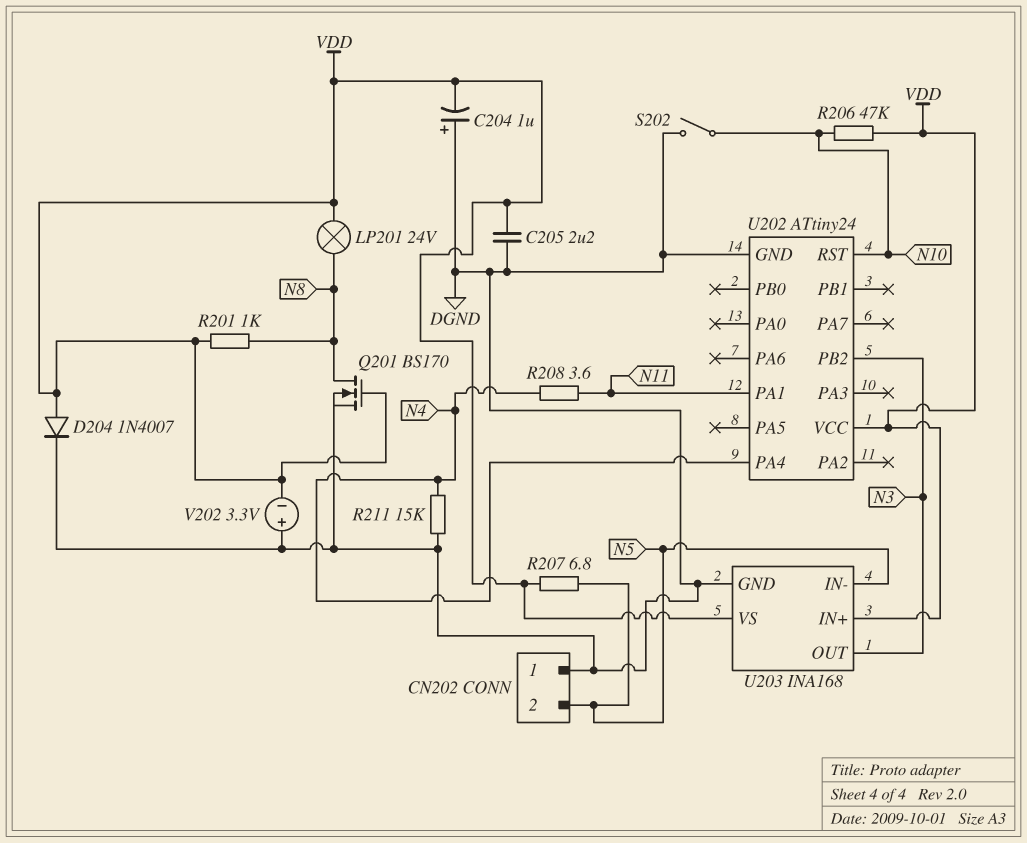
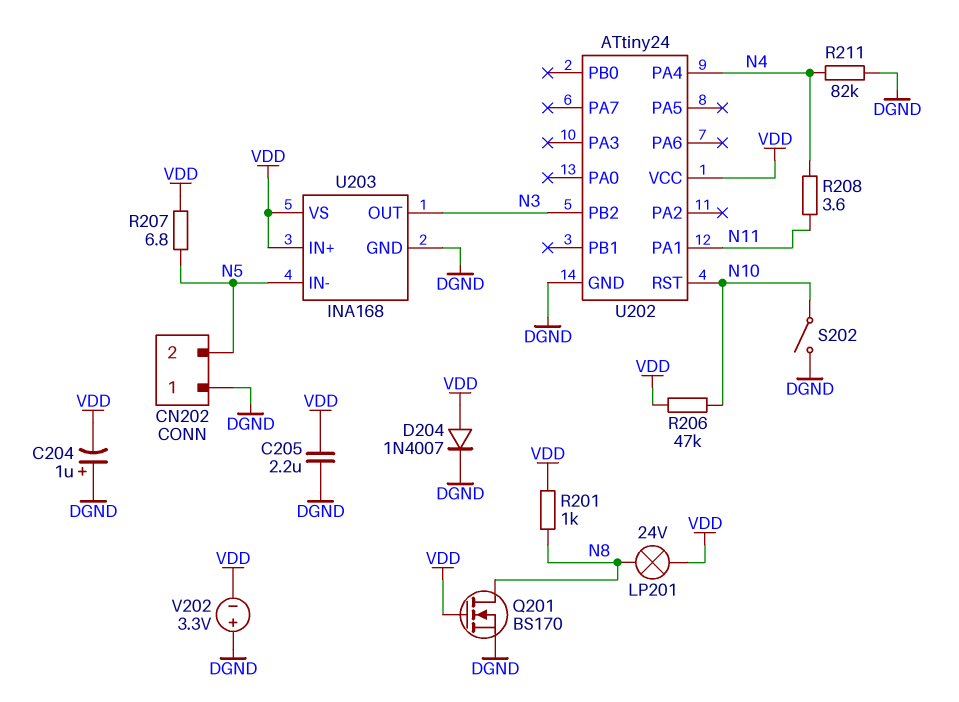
R211: 15k (DGND, N4) -> 82k (DGND, N4)

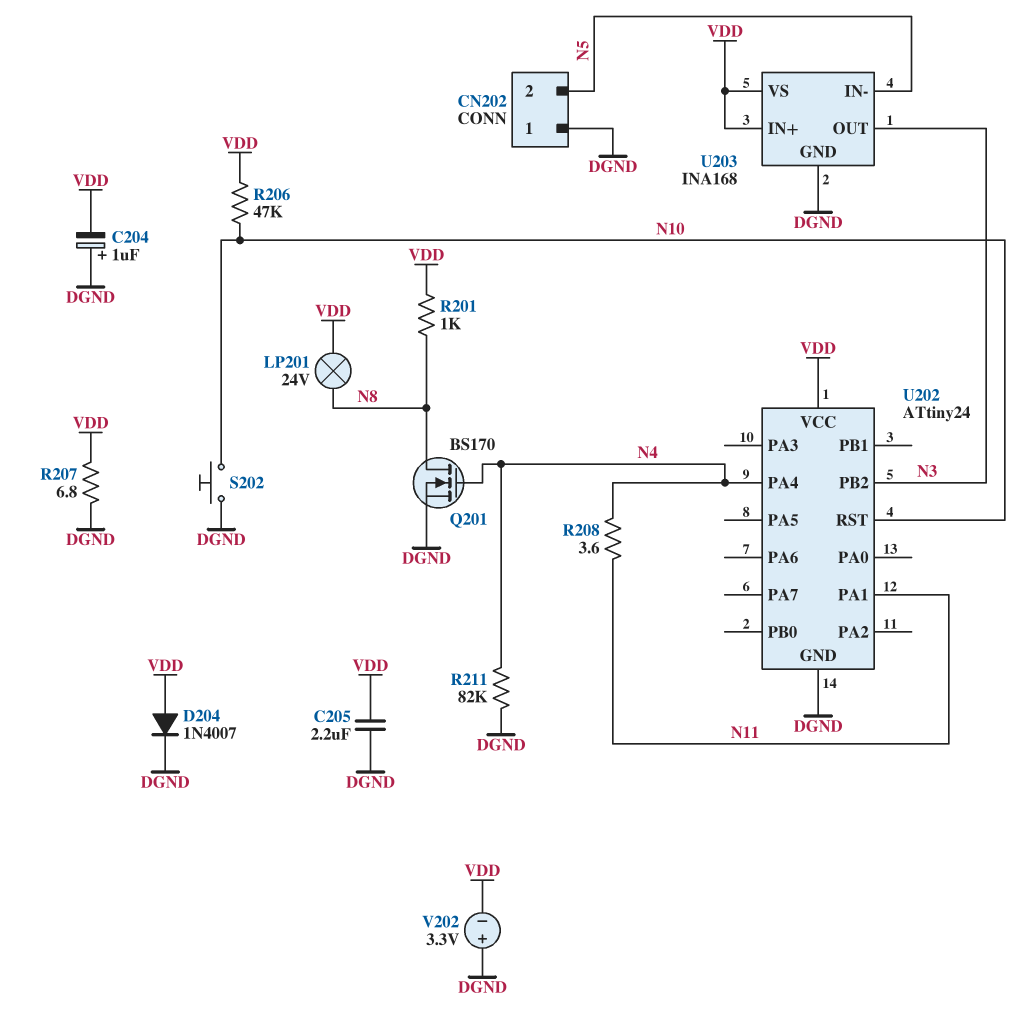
Q201: NMOS BS170 (G VDD, D N8, S DGND) -> NMOS BS170 (G N4, D N8, S DGND)
R207: 6.8 (N5, VDD) -> 6.8 (DGND, VDD)
S202: switch (DGND, N10) -> button (DGND, N10)

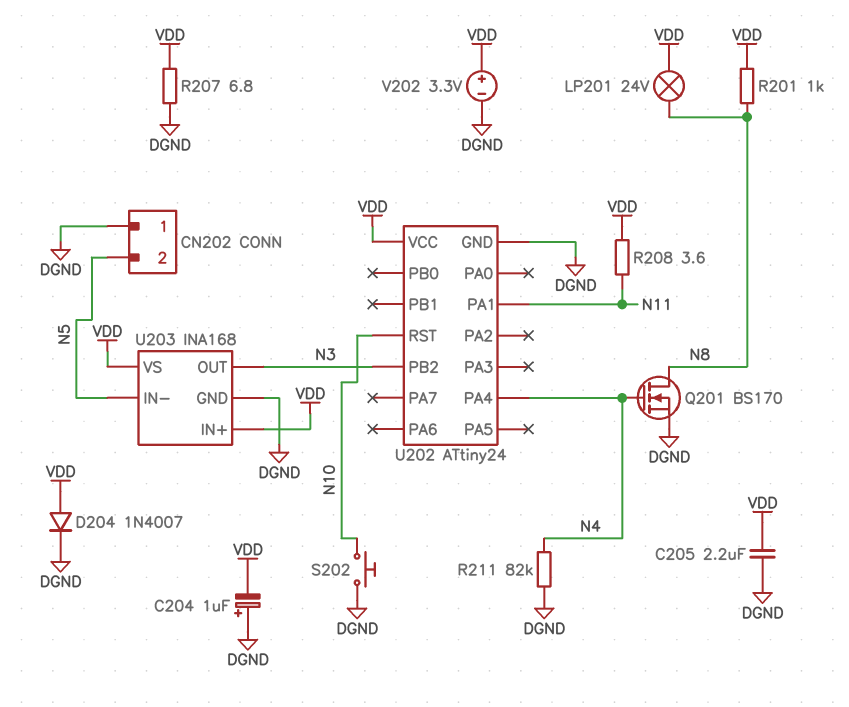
R206: 47k (N10, VDD) -> none
R208: 3.6 (N4, N11) -> 3.6 (N11, VDD)
V202: 3.3V (plus DGND, minus VDD) -> 3.3V (plus VDD, minus DGND)

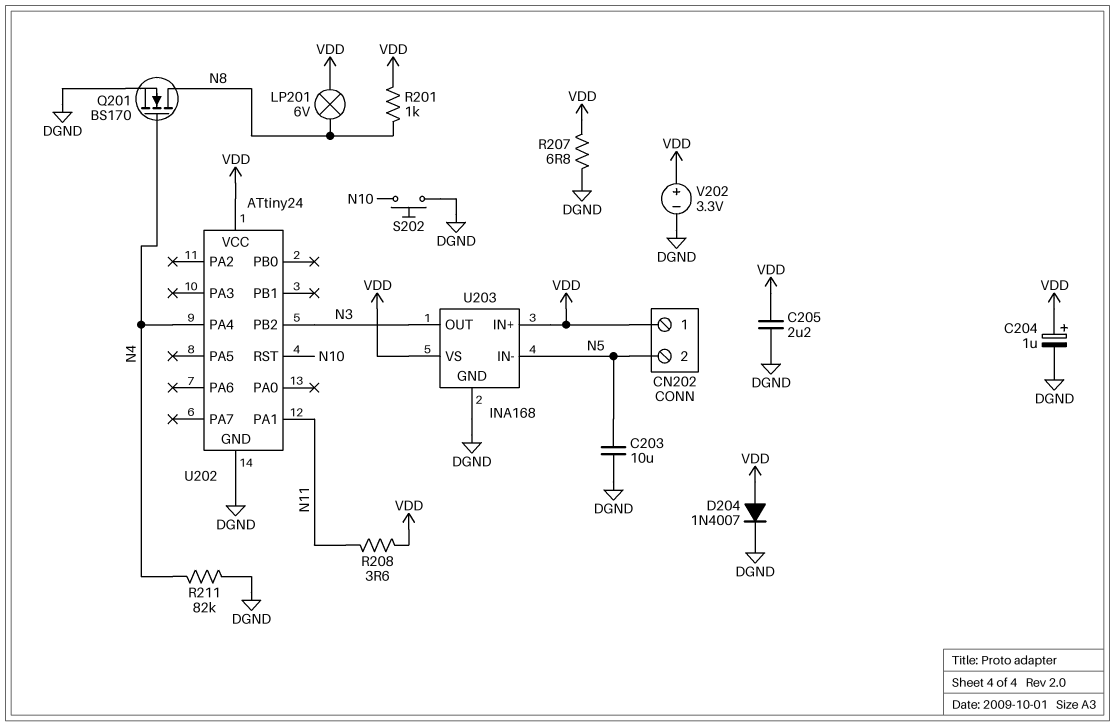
C203: none -> 10uF (DGND, N5)
C204: 1uF (plus DGND, minus VDD) -> 1uF (plus VDD, minus DGND)
CN202 pin 1: DGND -> VDD
LP201: lamp 24V (N8, VDD) -> lamp 6V (N8, VDD)

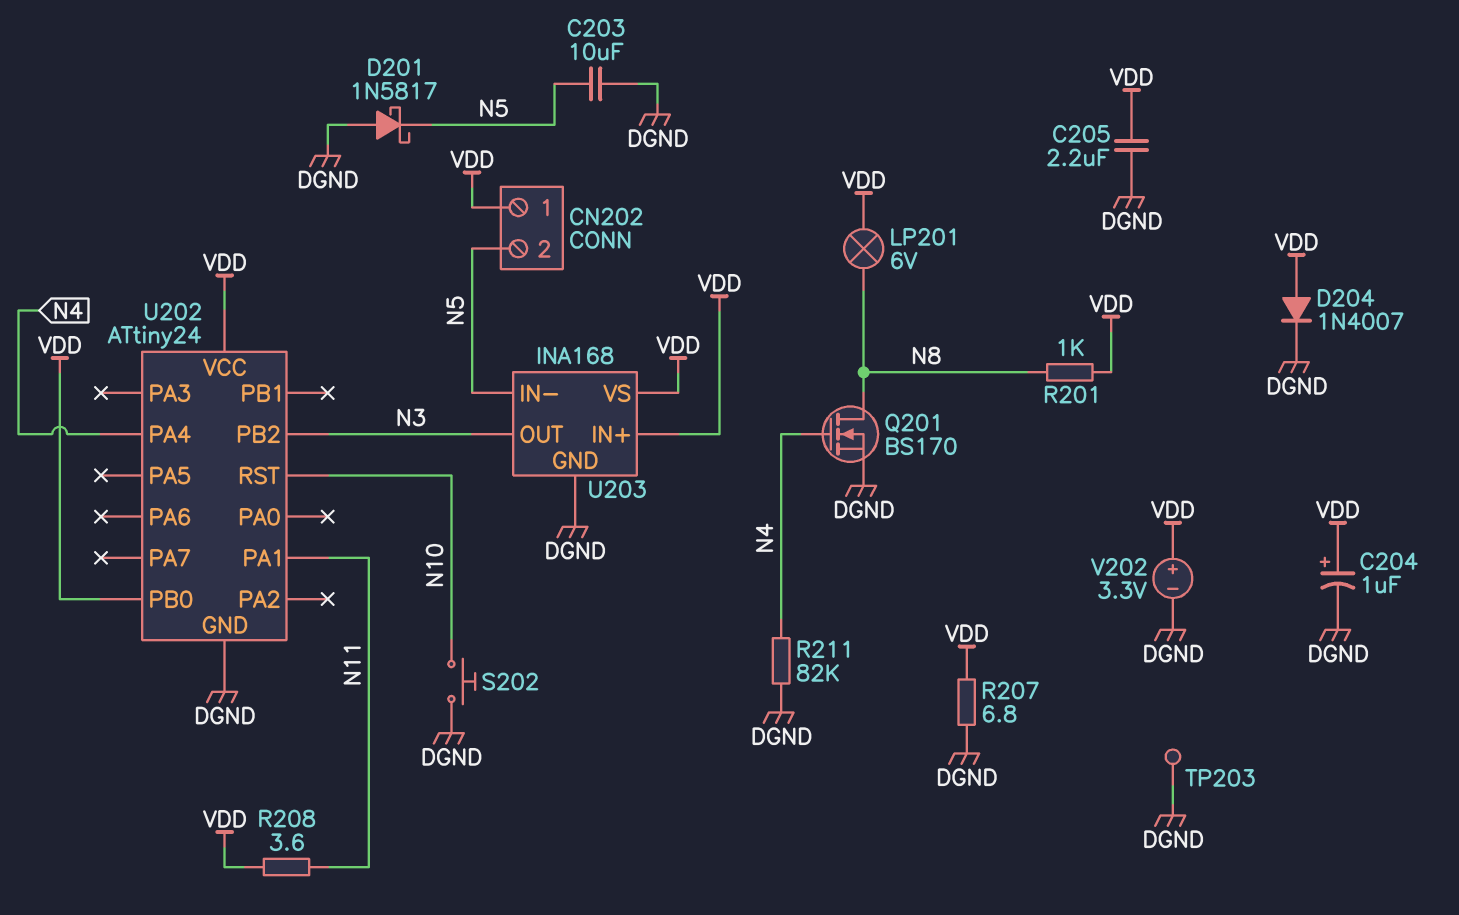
D201: none -> schottky 1N5817 (A DGND, K N5)
TP203: none -> test point (DGND)
U202 pin PB0: none -> VDD

